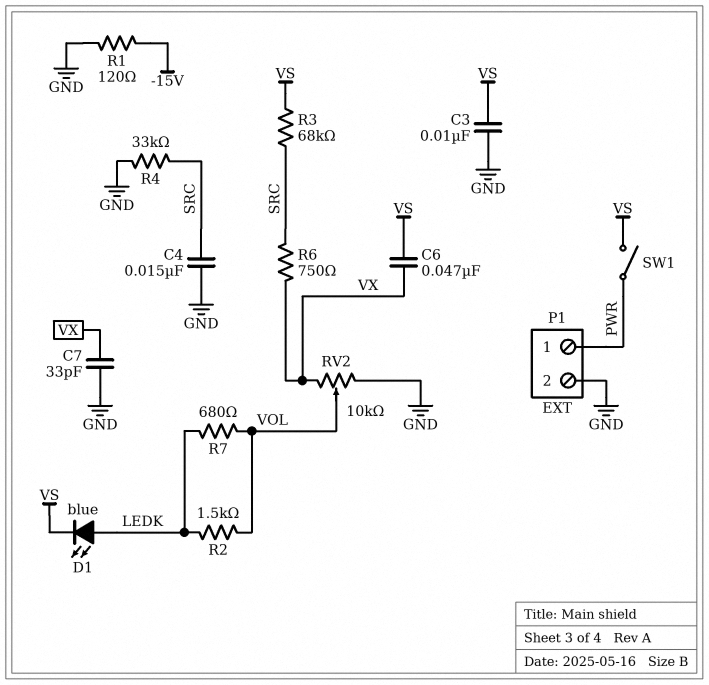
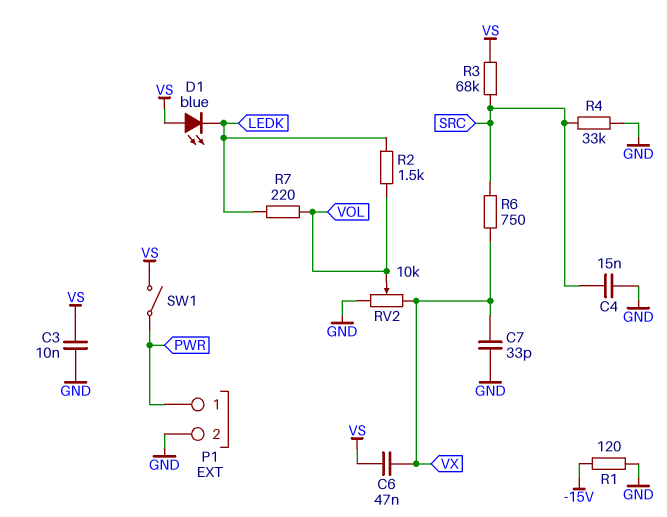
D1: LED blue (A LEDK, K VS) -> LED blue (A VS, K LEDK)
R7: 680 (LEDK, VOL) -> 220 (LEDK, VOL)

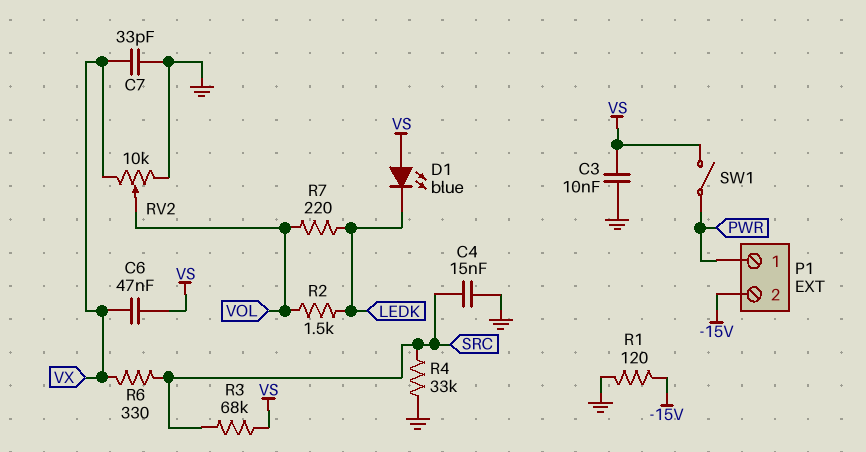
P1 pin 2: GND -> -15V
R6: 750 (SRC, VX) -> 330 (SRC, VX)

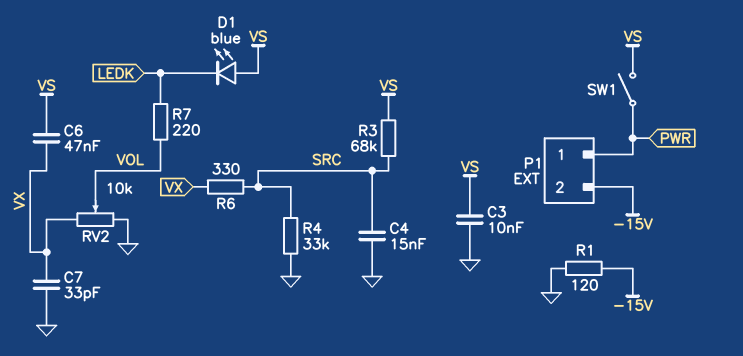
R2: 1.5k (LEDK, VOL) -> none

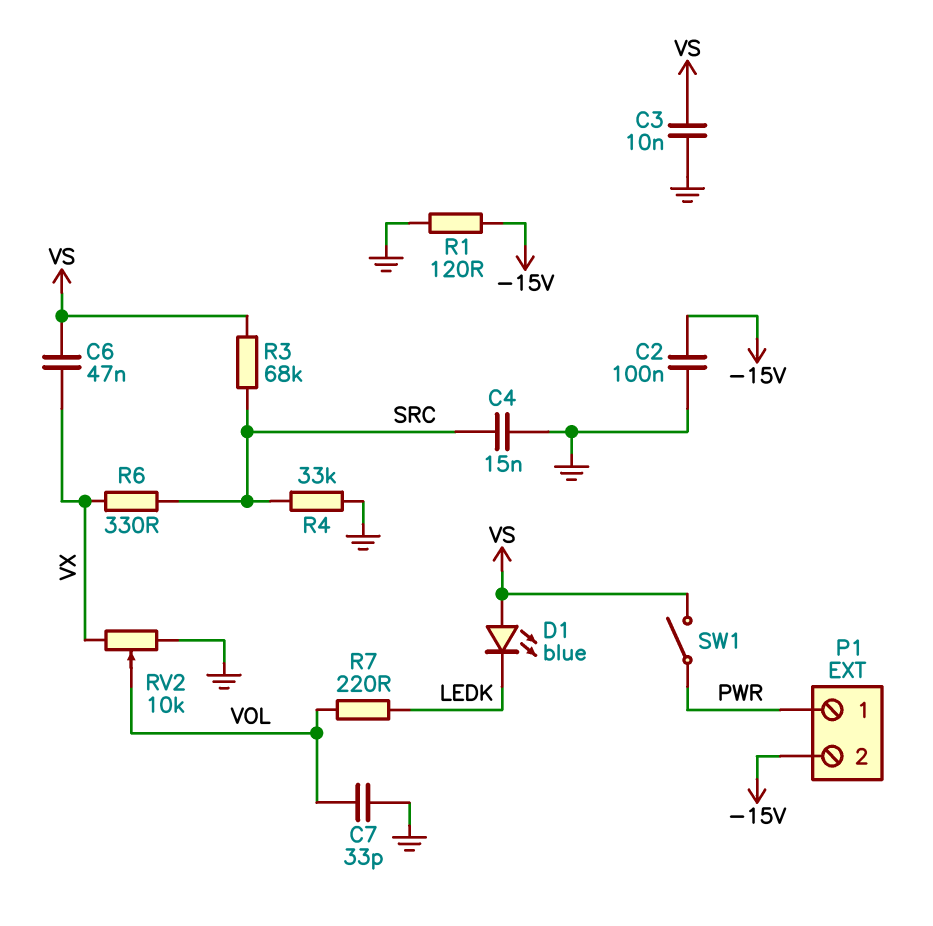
C2: none -> 100nF (-15V, GND)
C7: 33pF (GND, VX) -> 33pF (GND, VOL)

